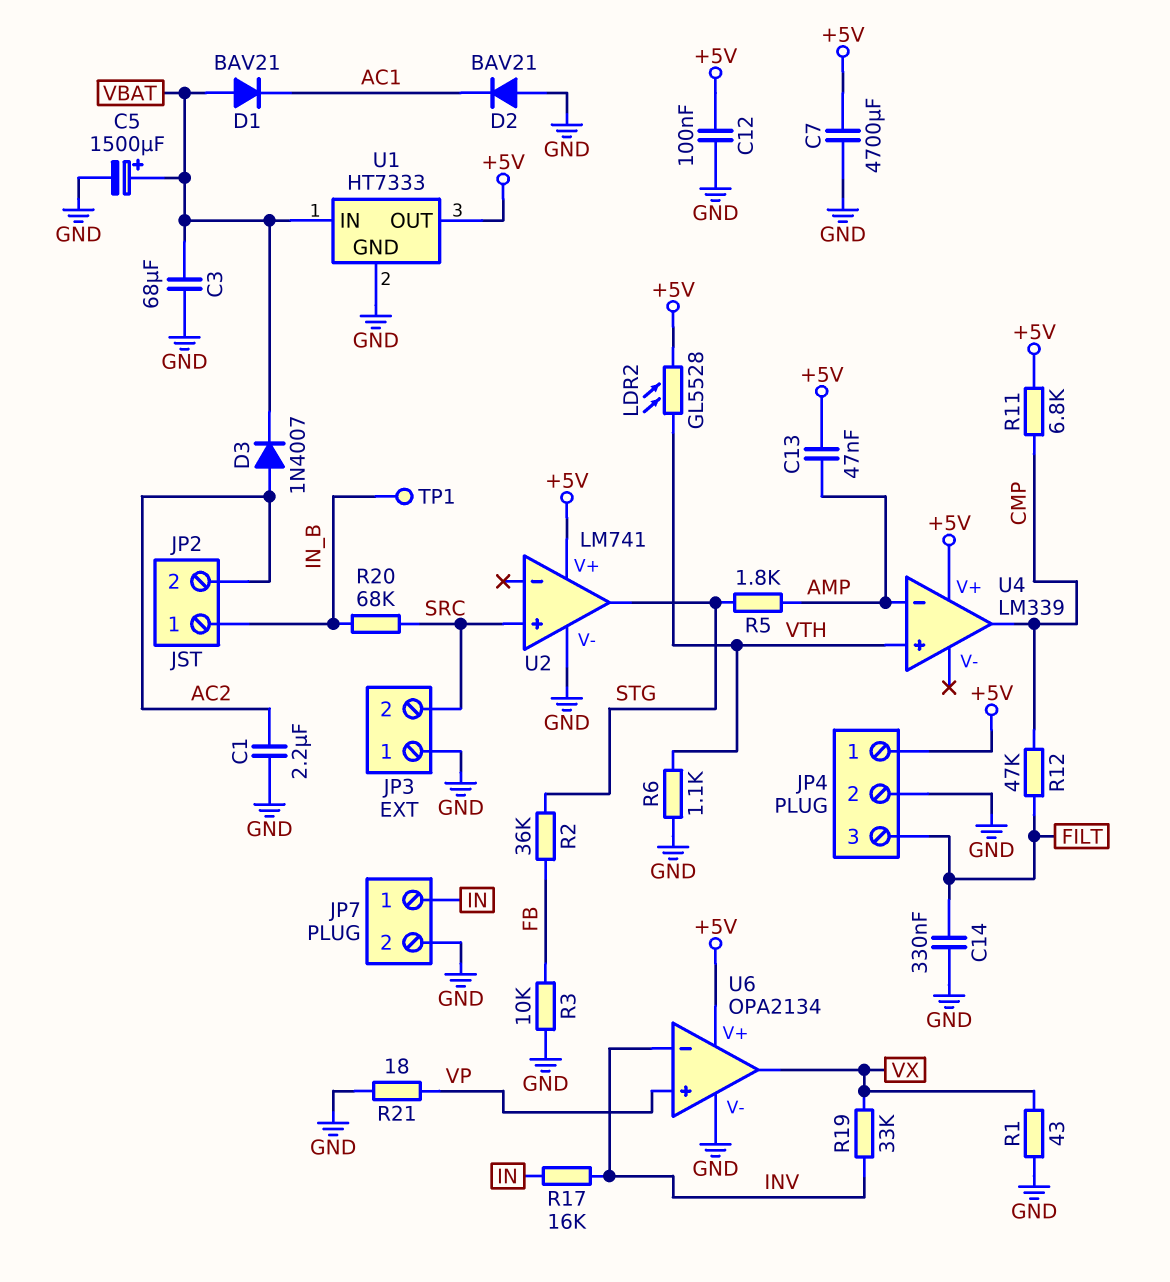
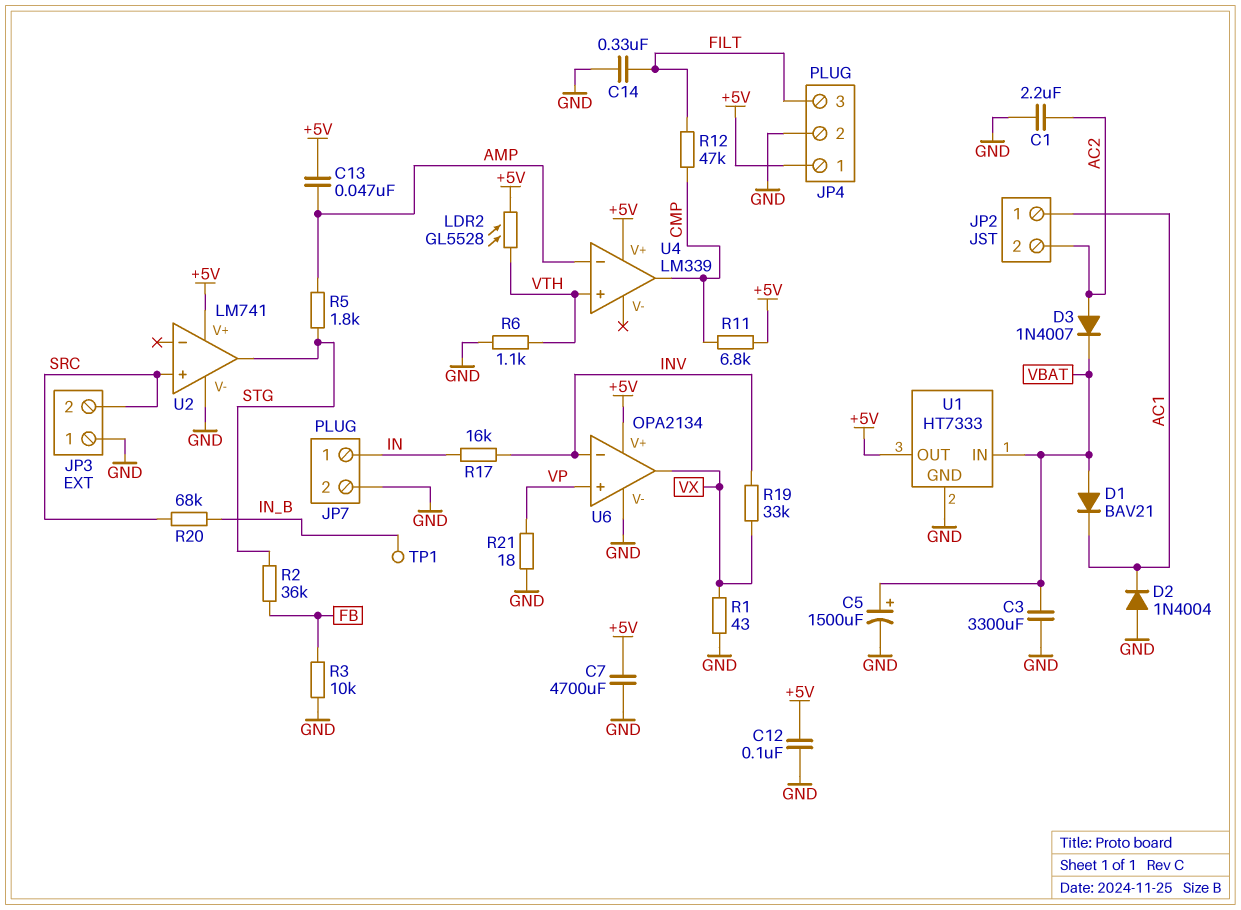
C3: 68uF (GND, VBAT) -> 3300uF (GND, VBAT)
D2: diode BAV21 (A GND, K AC1) -> diode 1N4004 (A GND, K AC1)
JP2 pin 1: IN_B -> AC1

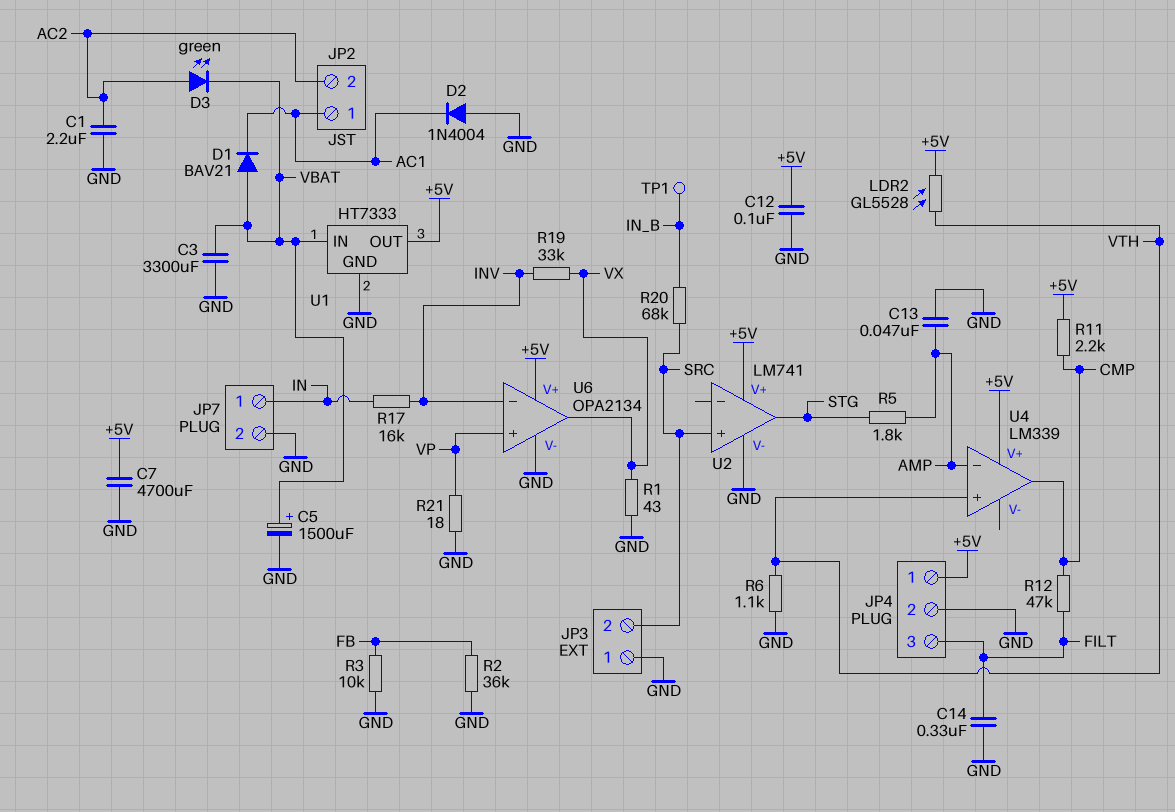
C13: 47nF (+5V, AMP) -> 47nF (AMP, GND)
D3: diode 1N4007 (A AC2, K VBAT) -> LED green (A AC2, K VBAT)
R2: 36k (FB, STG) -> 36k (FB, GND)
R11: 6.8k (+5V, CMP) -> 2.2k (+5V, CMP)

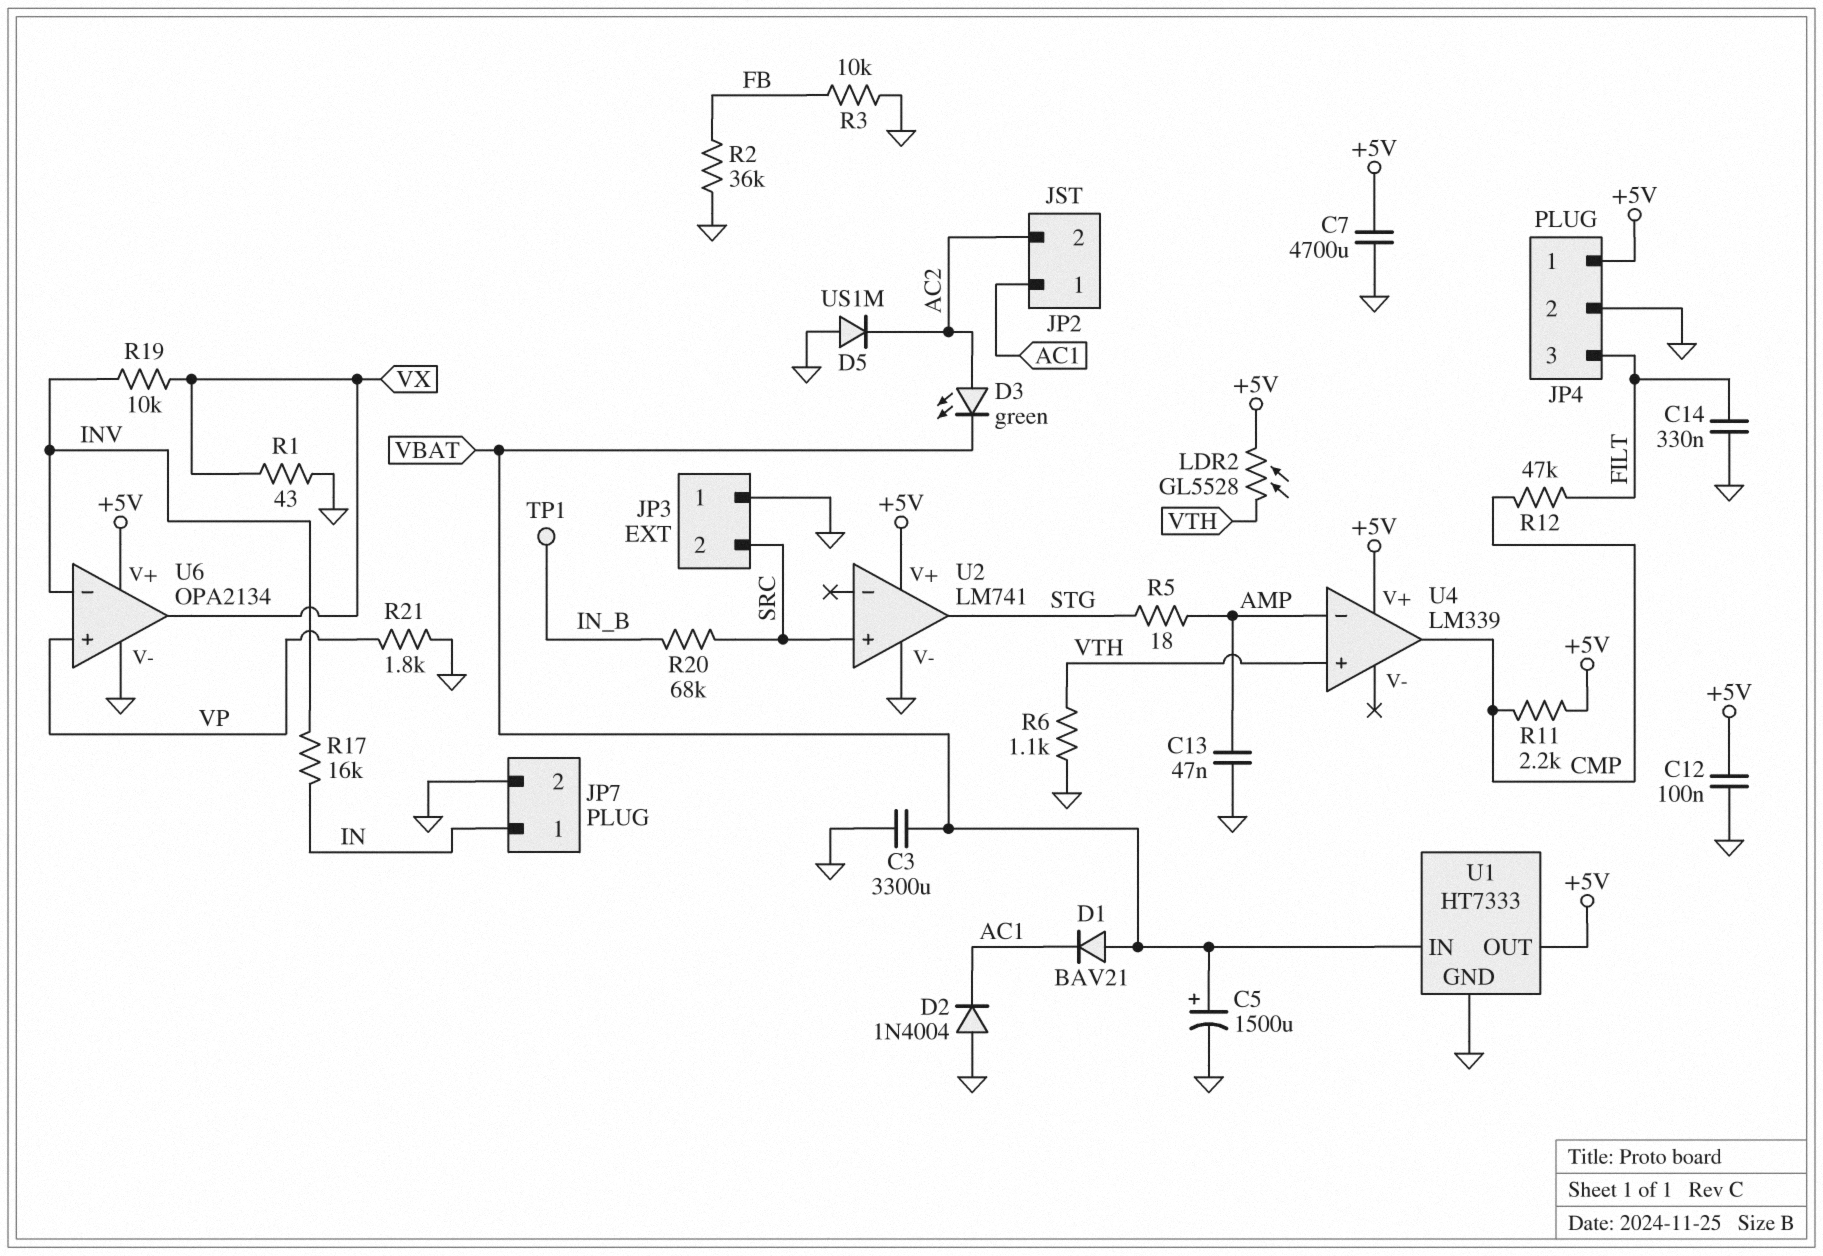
C1: 2.2uF (AC2, GND) -> none
D5: none -> diode US1M (A GND, K AC2)
R5: 1.8k (AMP, STG) -> 18 (AMP, STG)
R19: 33k (INV, VX) -> 10k (INV, VX)
R21: 18 (GND, VP) -> 1.8k (GND, VP)

